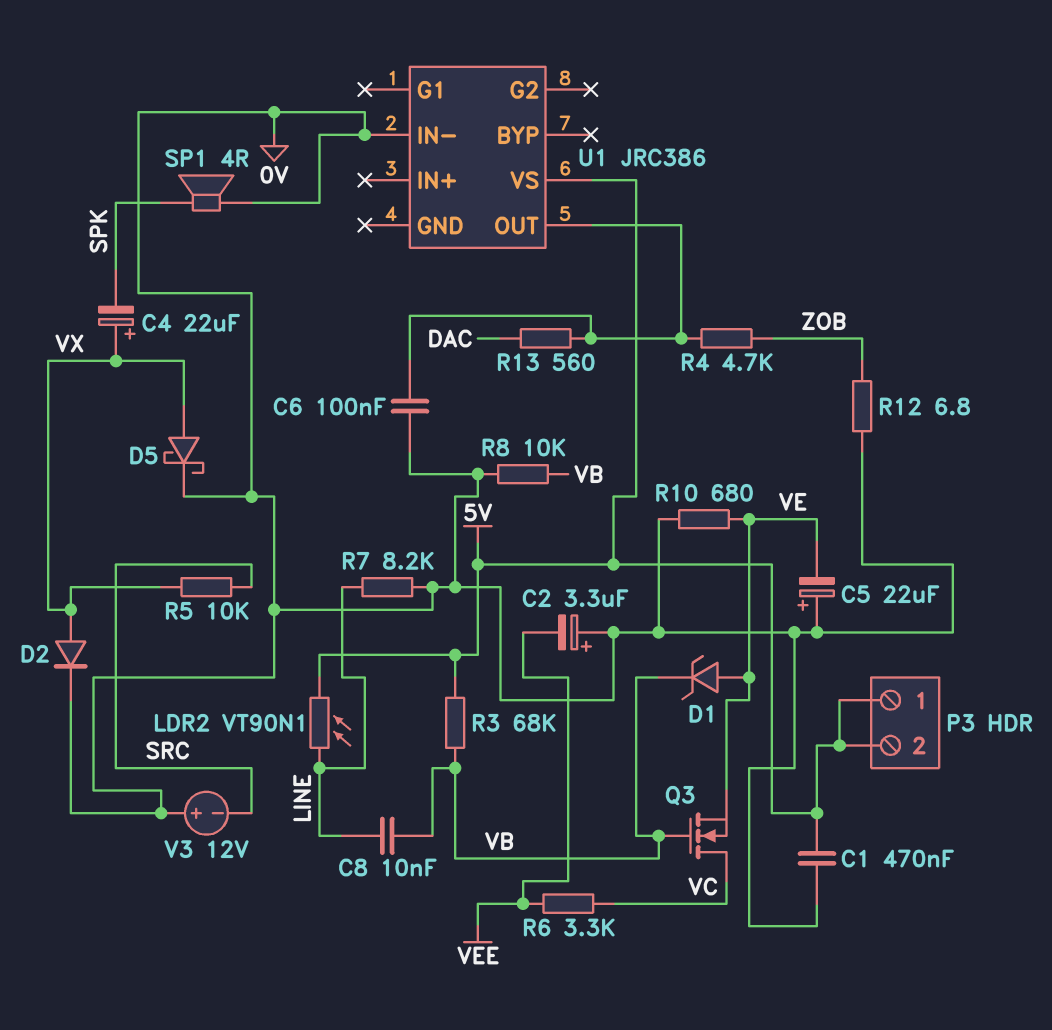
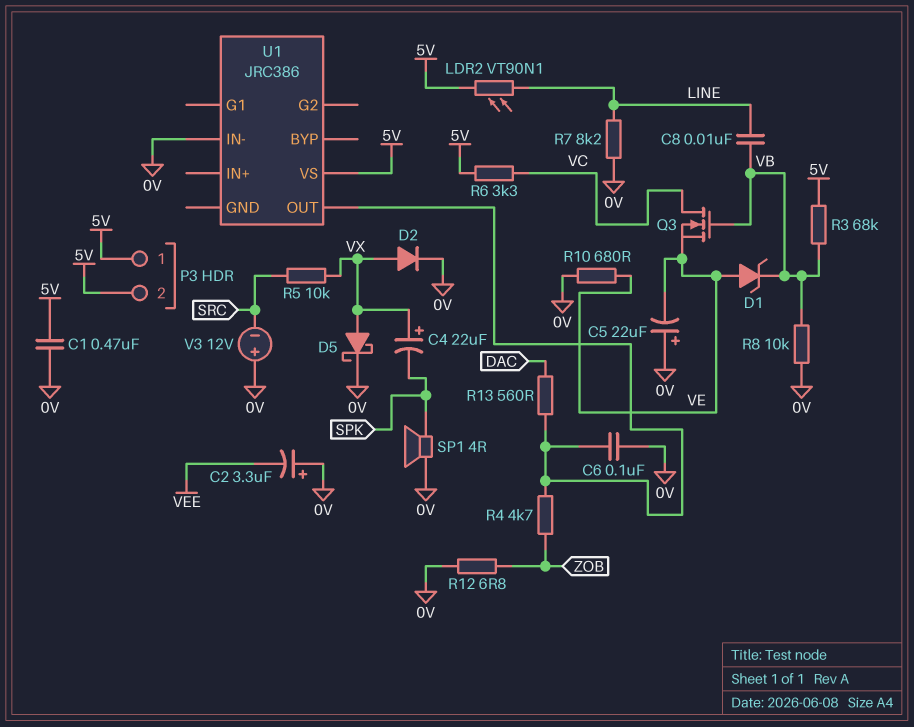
R6: 3.3k (VC, VEE) -> 3.3k (5V, VC)

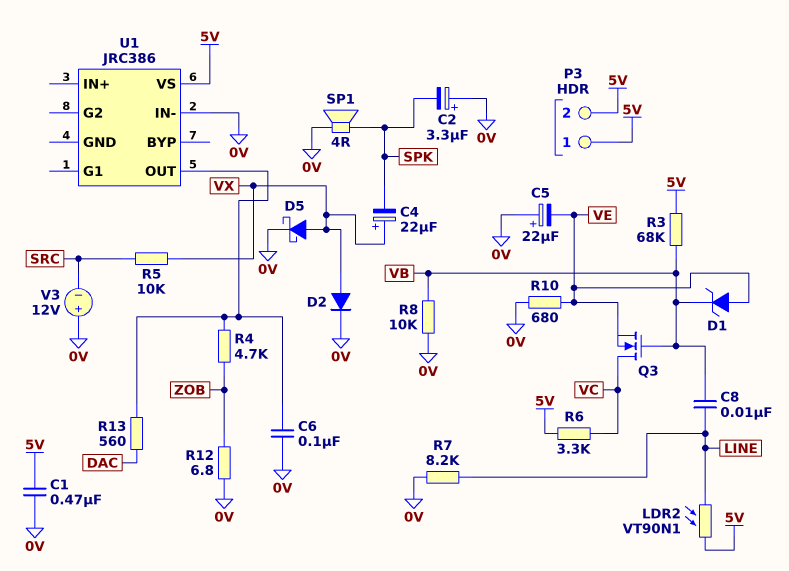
C2: 3.3uF (plus 0V, minus VEE) -> 3.3uF (plus 0V, minus SPK)

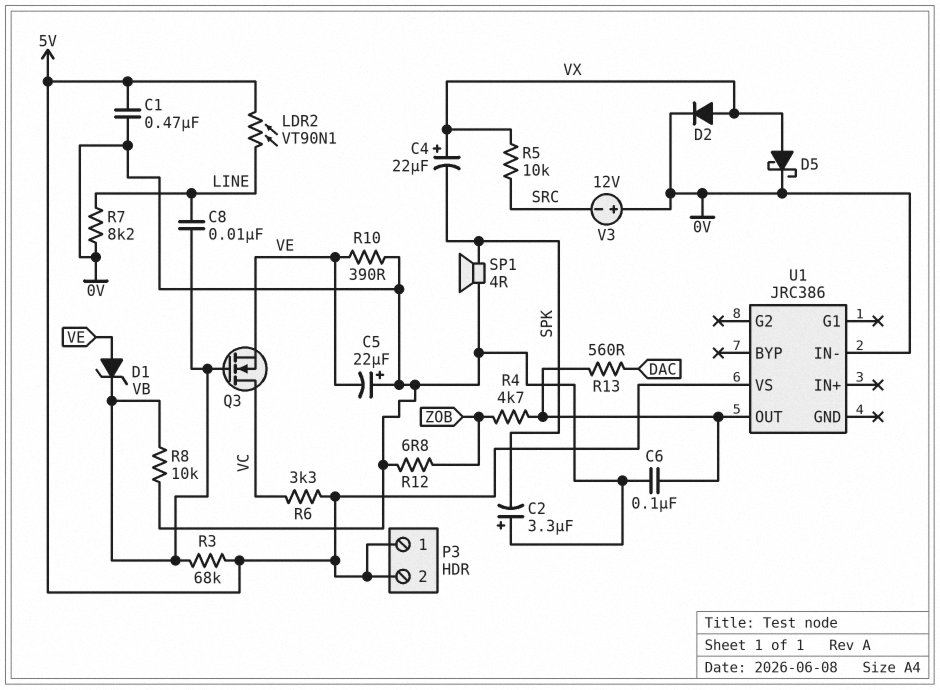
R10: 680 (0V, VE) -> 390 (0V, VE)

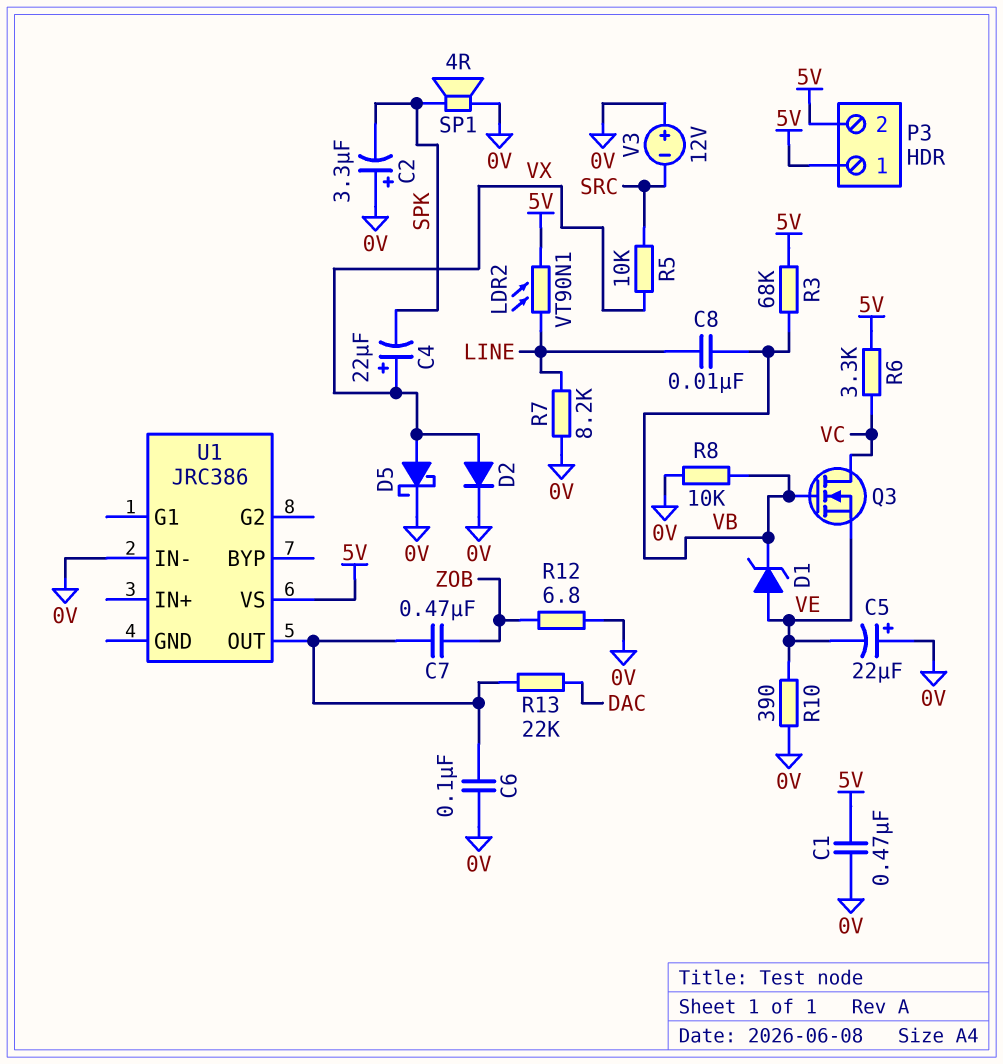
C7: none -> 470nF (U1/OUT, ZOB)
R4: 4.7k (U1/OUT, ZOB) -> none
R13: 560 (DAC, U1/OUT) -> 22k (DAC, U1/OUT)

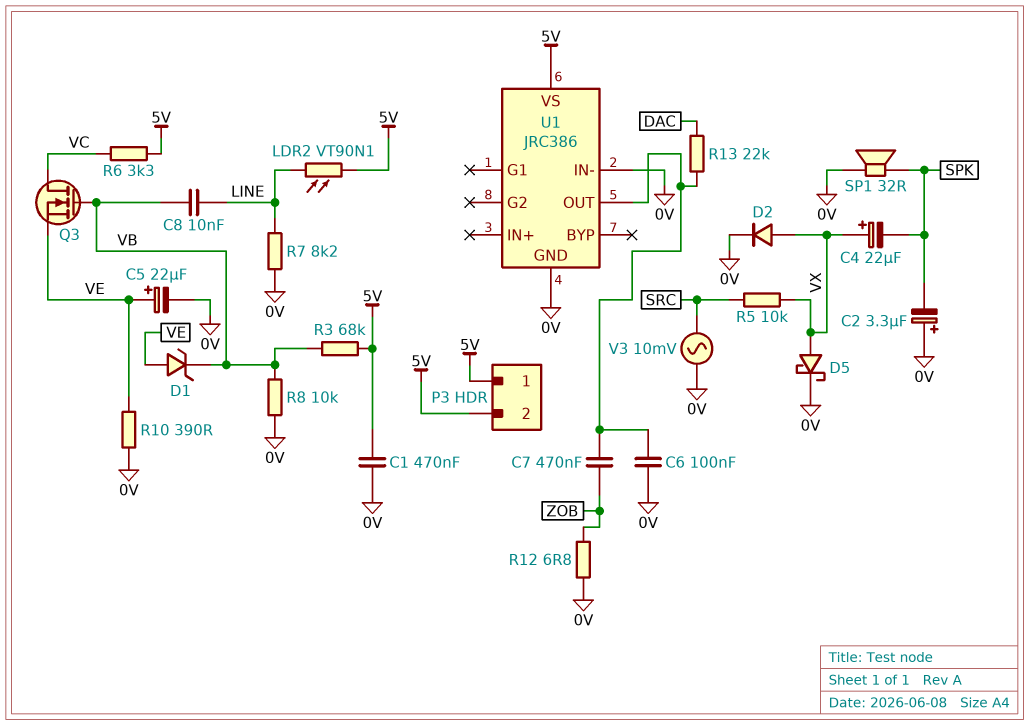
C5: 22uF (plus 0V, minus VE) -> 22uF (plus VE, minus 0V)
SP1: speaker 4R (0V, SPK) -> speaker 32R (0V, SPK)
U1 pin GND: none -> 0V
V3: 12V (plus 0V, minus SRC) -> AC 10mV (0V, SRC)

